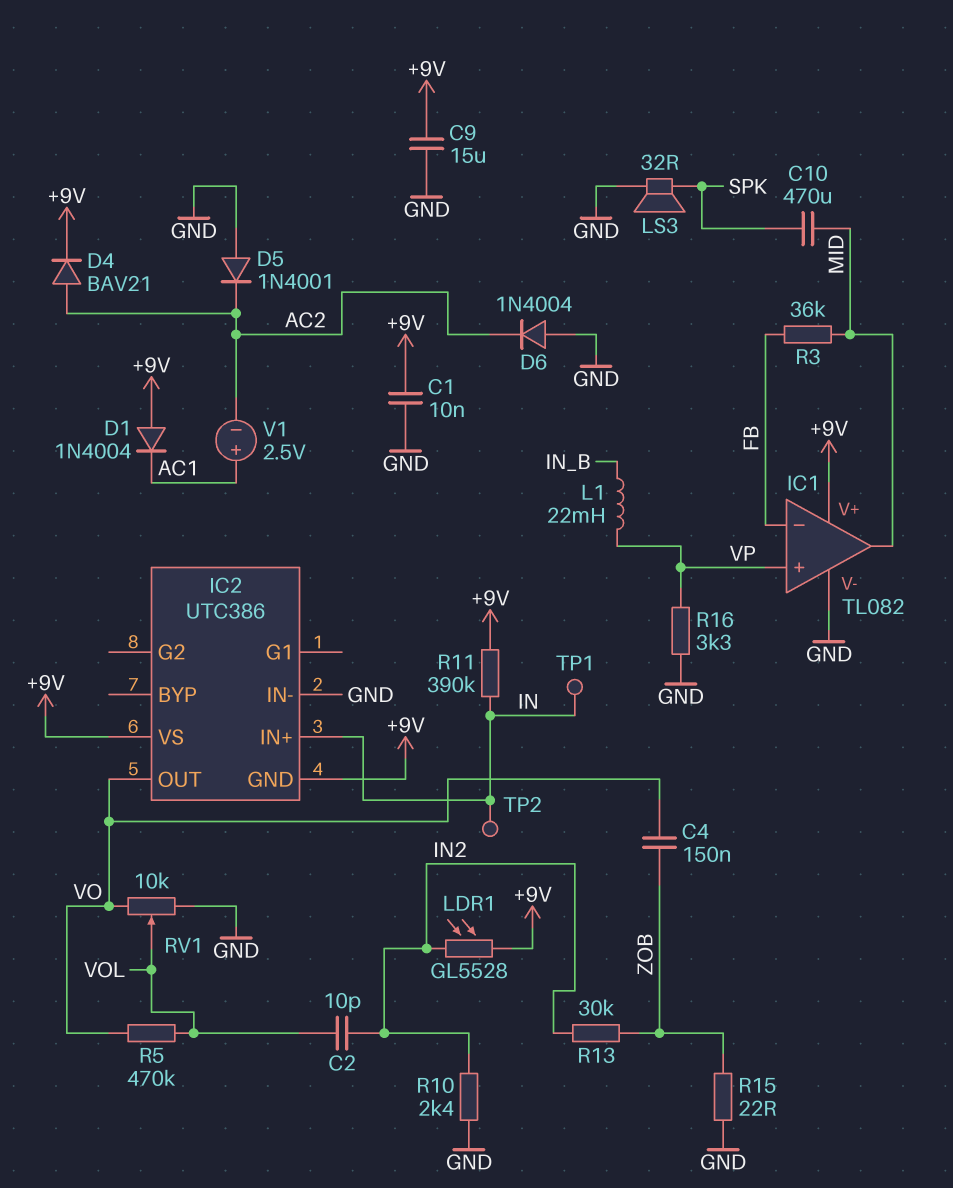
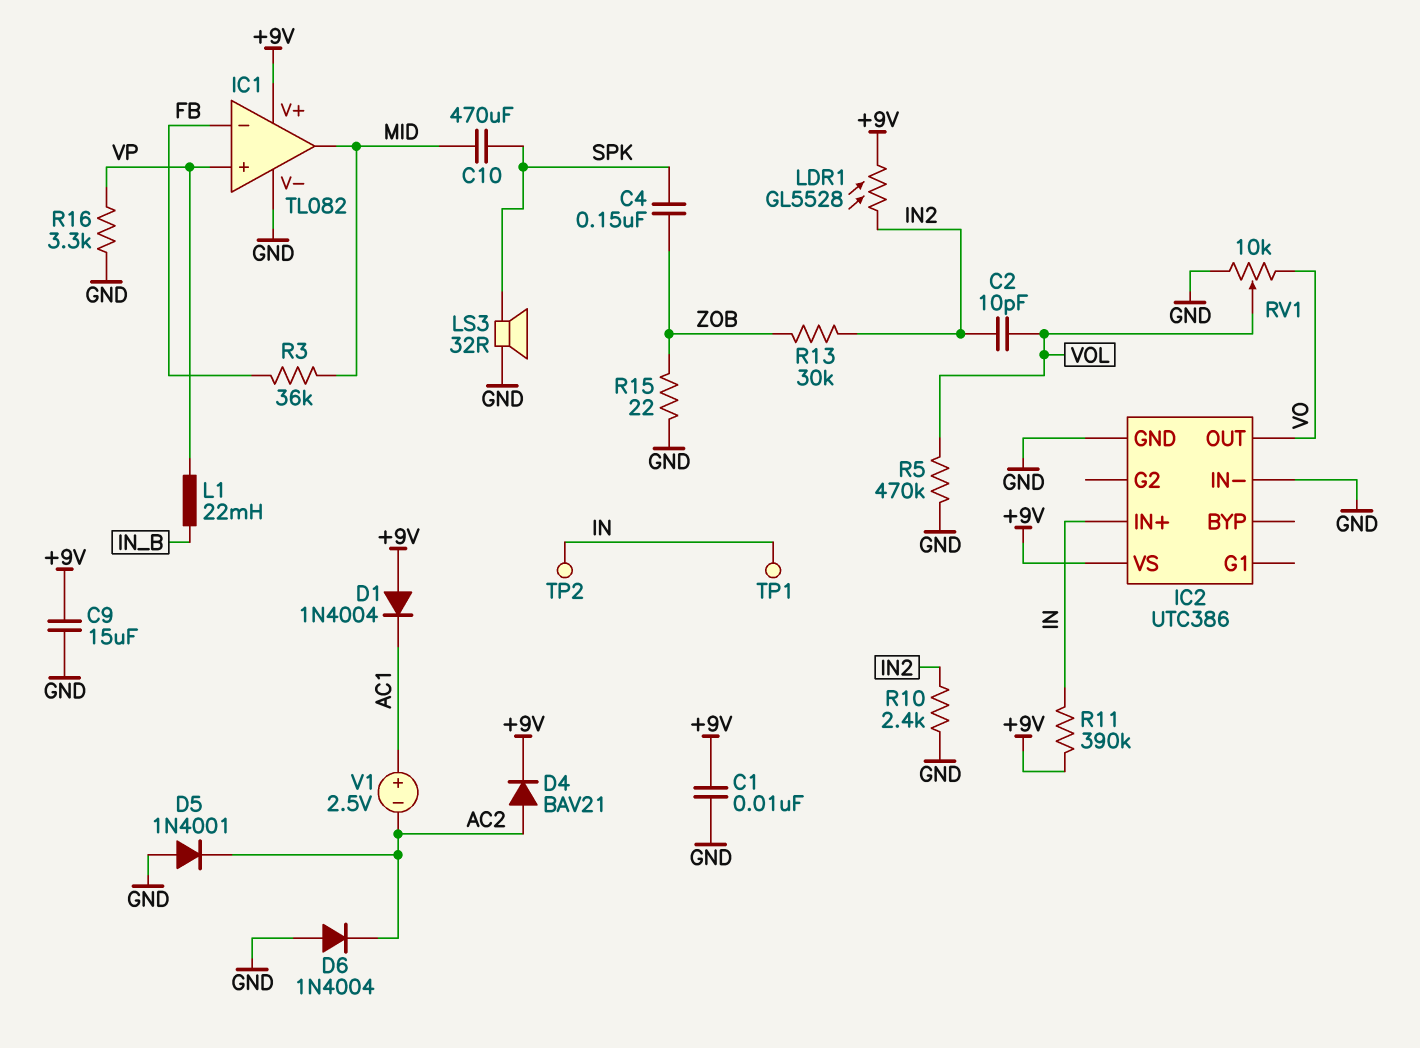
C4: 150nF (VO, ZOB) -> 150nF (SPK, ZOB)
IC2 pin GND: +9V -> GND
R5: 470k (VO, VOL) -> 470k (GND, VOL)

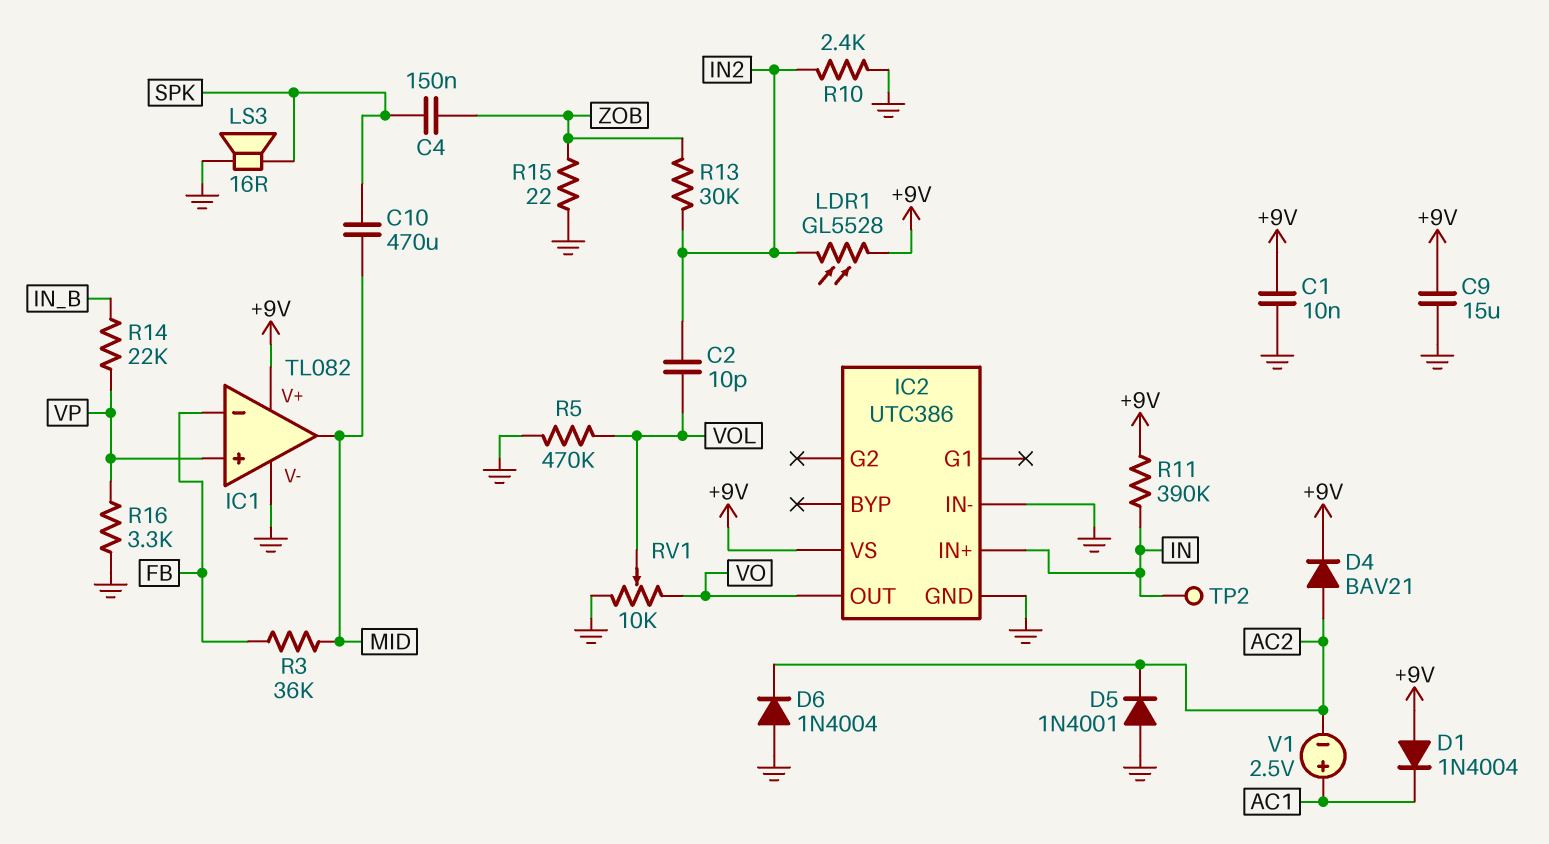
L1: 22mH (IN_B, VP) -> none
LS3: speaker 32R (GND, SPK) -> speaker 16R (GND, SPK)
R14: none -> 22k (IN_B, VP)
TP1: test point (IN) -> none

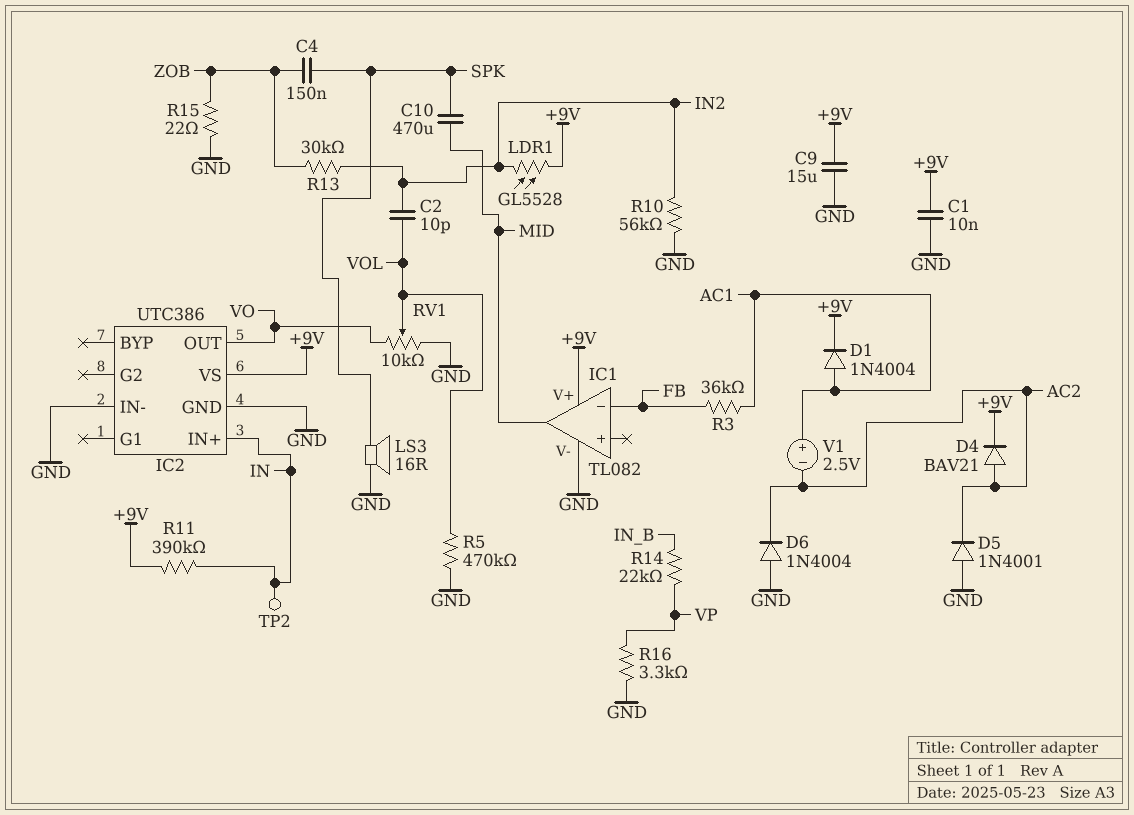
D1: diode 1N4004 (A +9V, K AC1) -> diode 1N4004 (A AC1, K +9V)
IC1 pin in+: VP -> none
R3: 36k (FB, MID) -> 36k (AC1, FB)
R10: 2.4k (GND, IN2) -> 56k (GND, IN2)

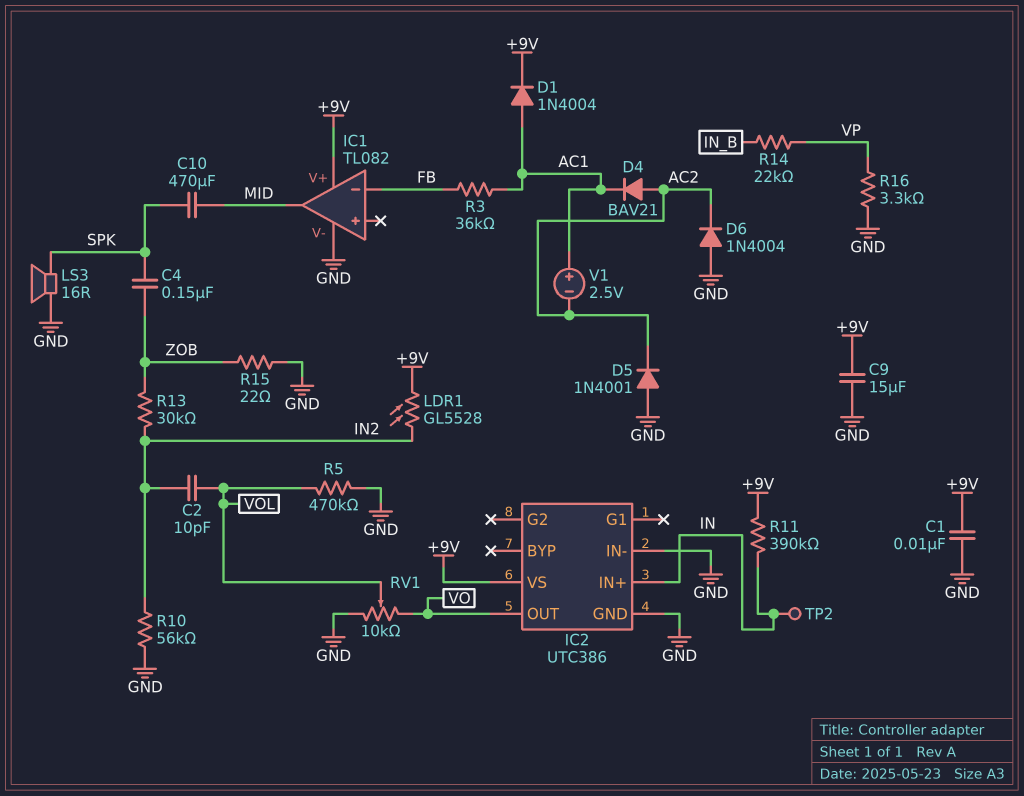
D4: diode BAV21 (A AC2, K +9V) -> diode BAV21 (A AC2, K AC1)

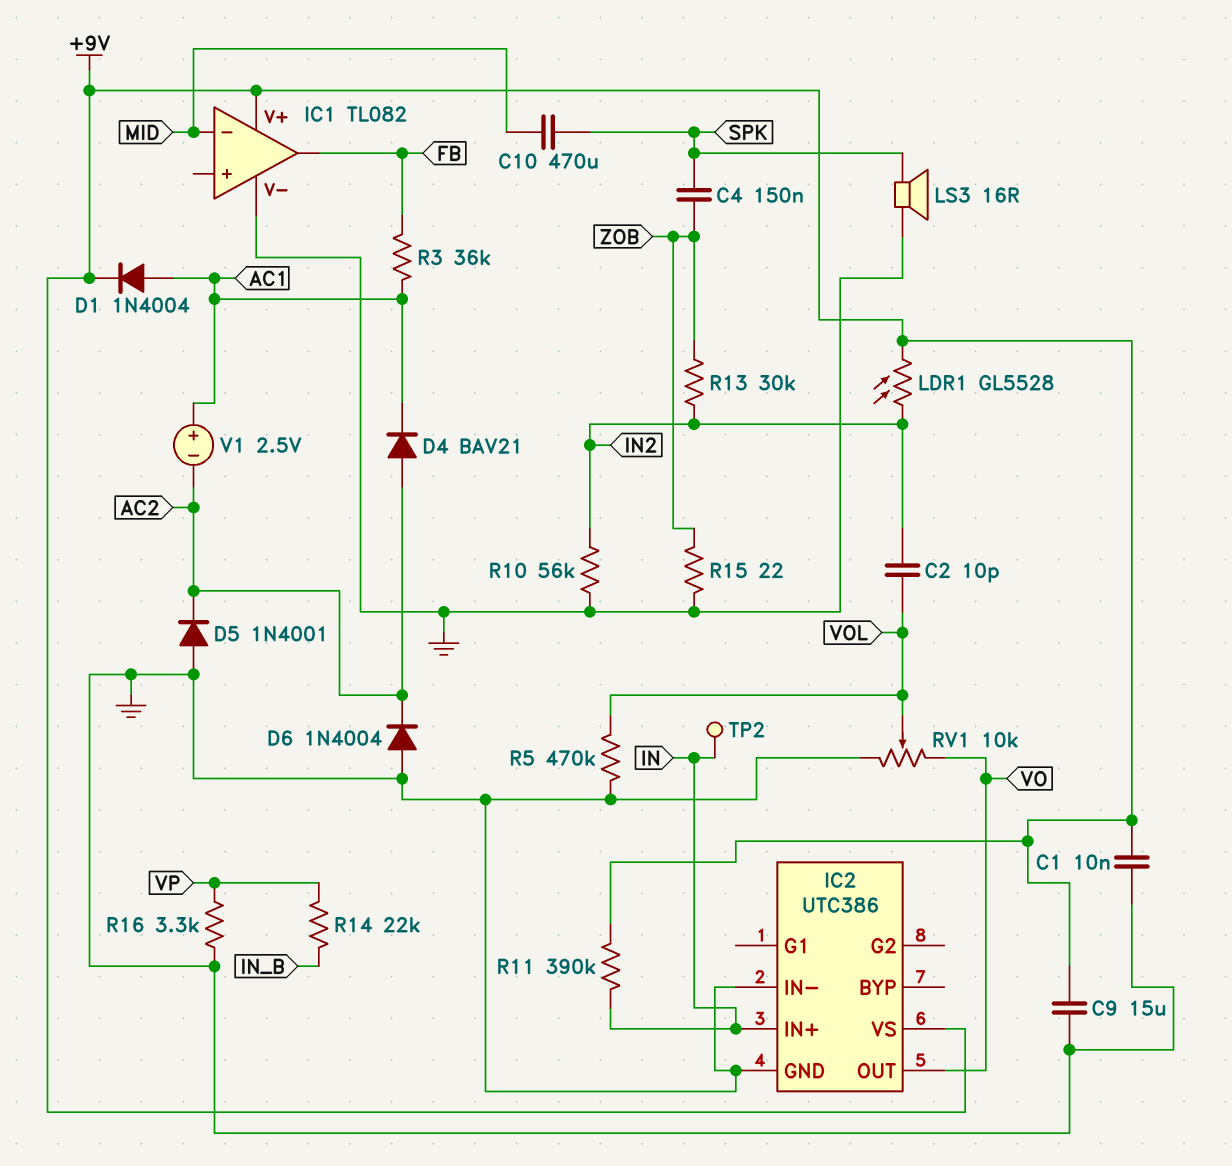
IC1 pin in-: FB -> MID
IC1 pin out: MID -> FB

